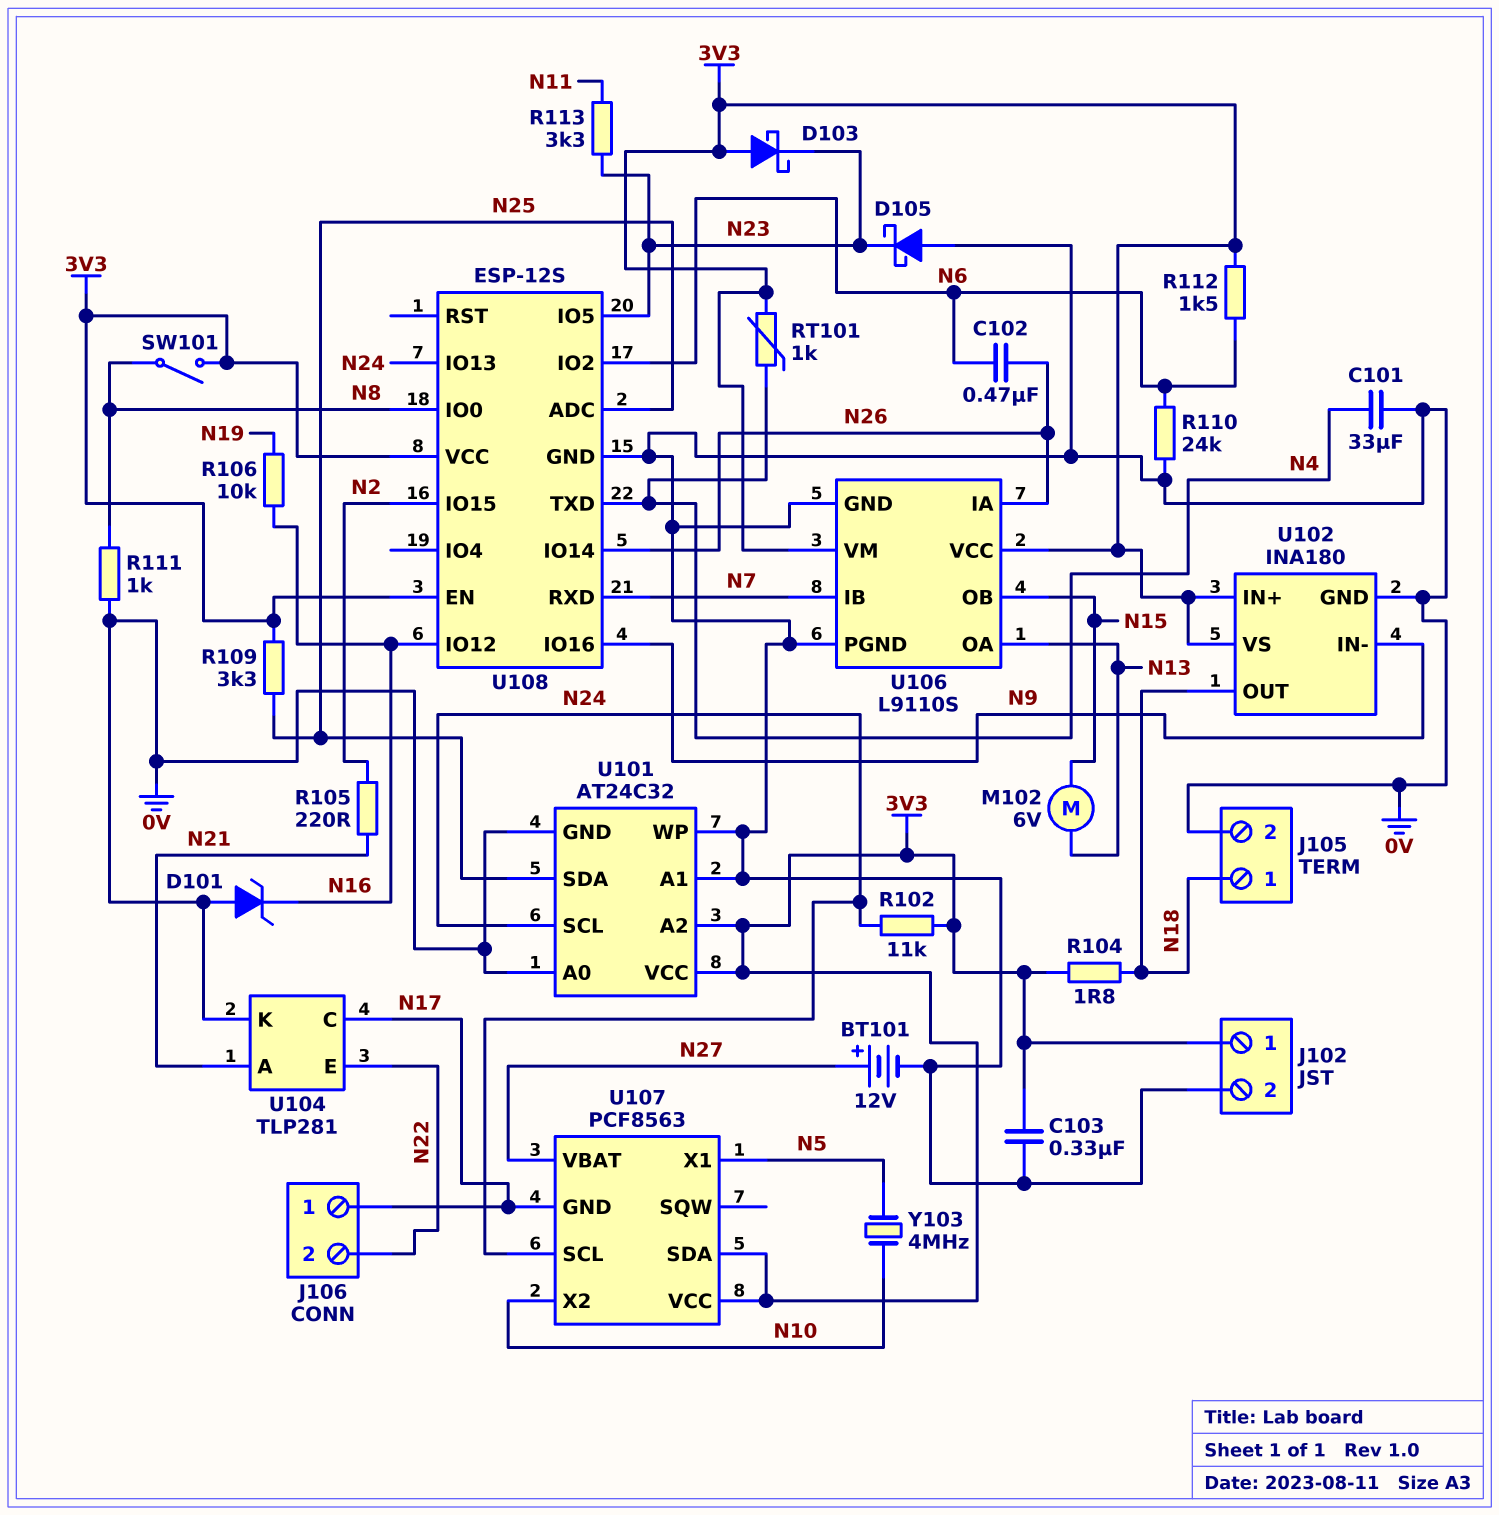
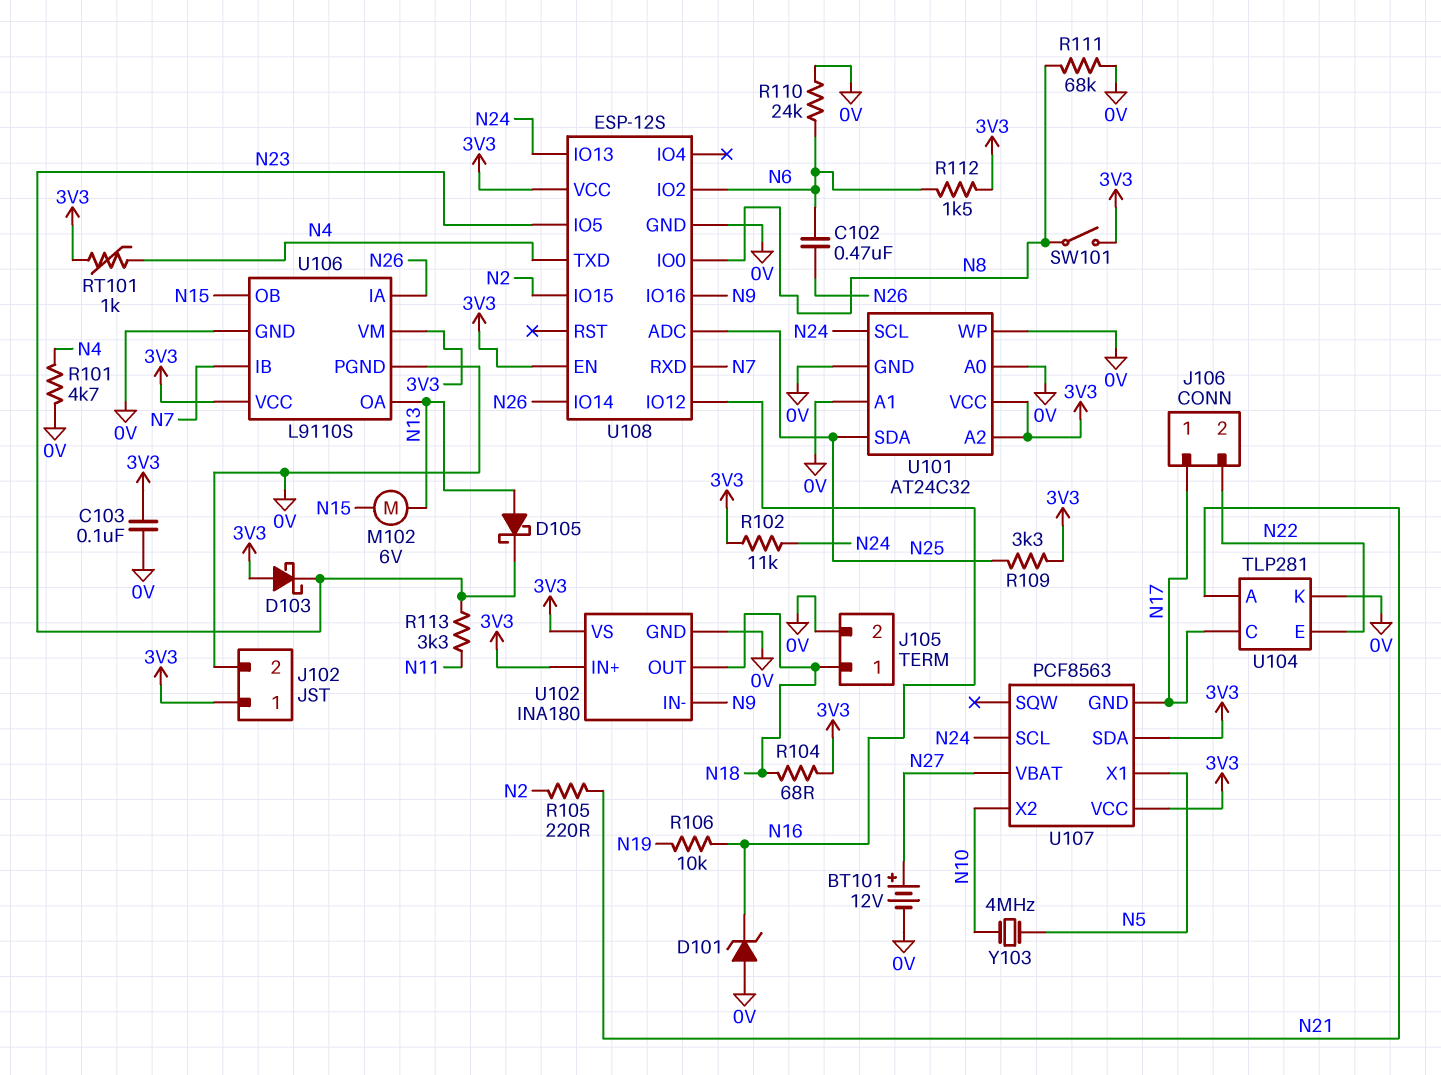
C101: 33uF (0V, N4) -> none
C103: 330nF (0V, 3V3) -> 100nF (0V, 3V3)
D105: schottky (A 0V, K N23) -> schottky (A N13, K N23)
R101: none -> 4.7k (0V, N4)
R104: 1.8 (3V3, N18) -> 68 (3V3, N18)
R111: 1k (0V, N8) -> 68k (0V, N8)

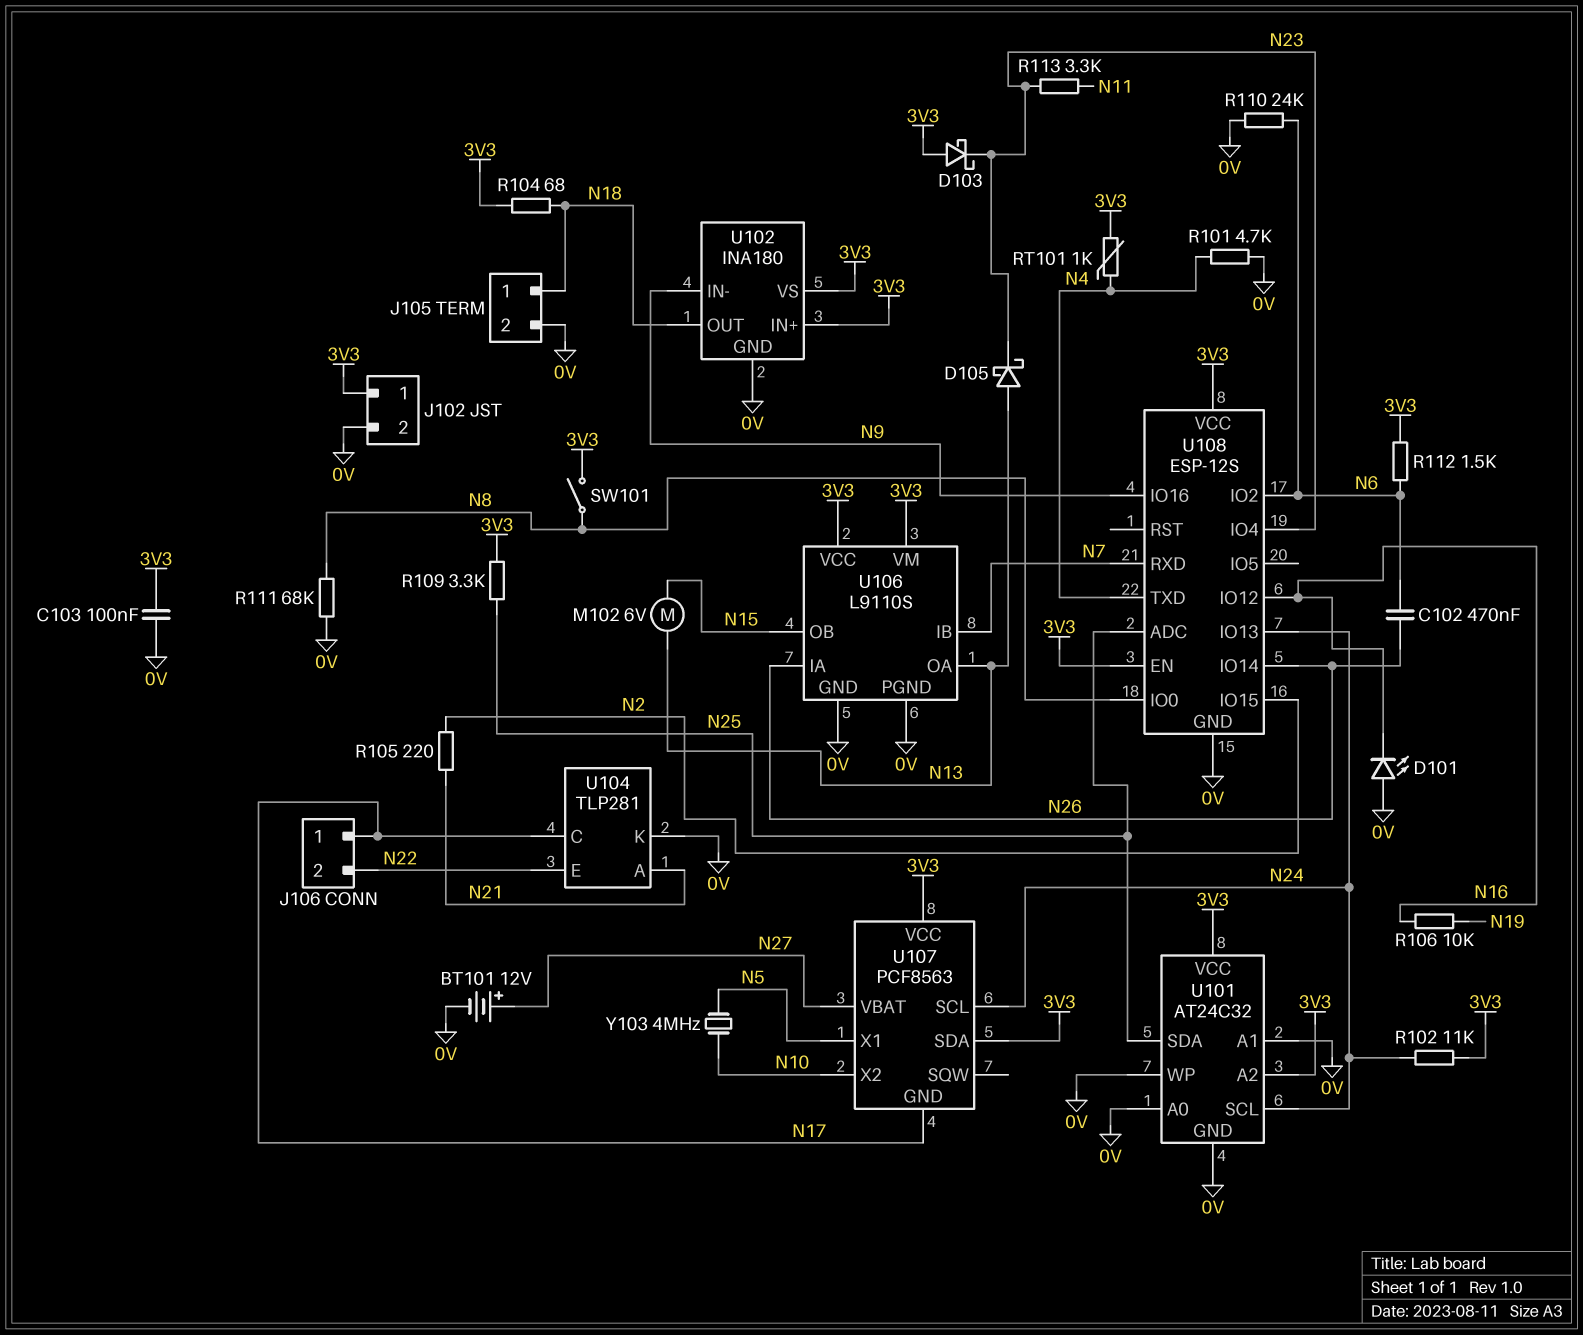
D101: zener (A 0V, K N16) -> LED (A 0V, K N16)
U108 pin IO4: none -> N23
U108 pin IO5: N23 -> none

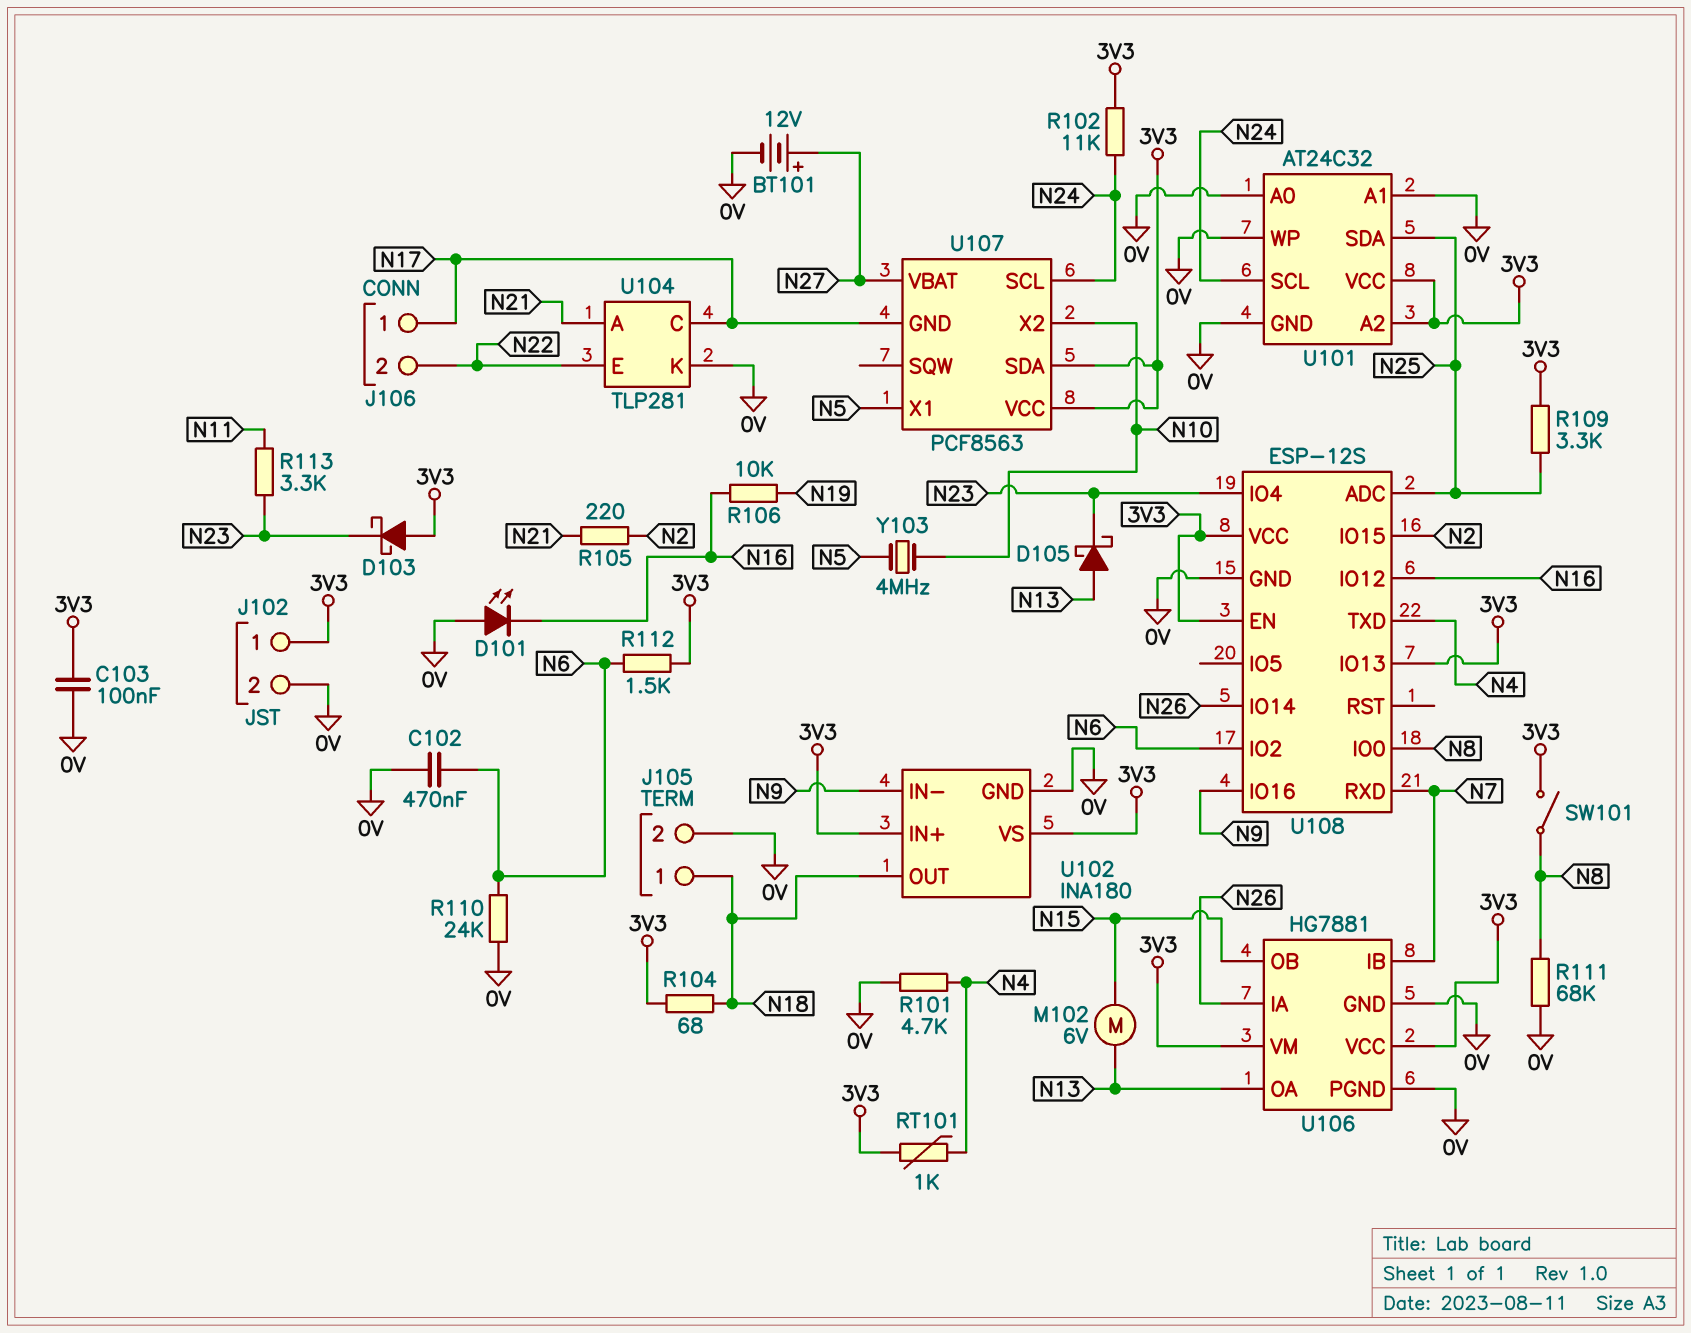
C102: 470nF (N6, N26) -> 470nF (0V, N6)
U106: L9110S -> HG7881
U108 pin IO13: N24 -> 3V3

